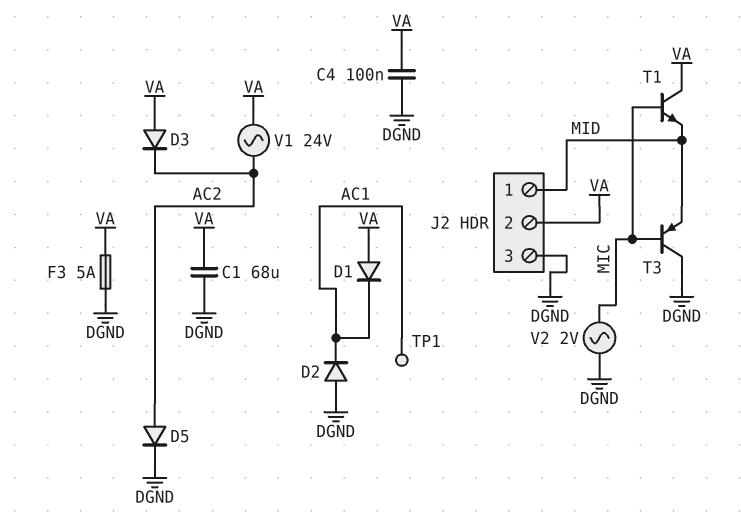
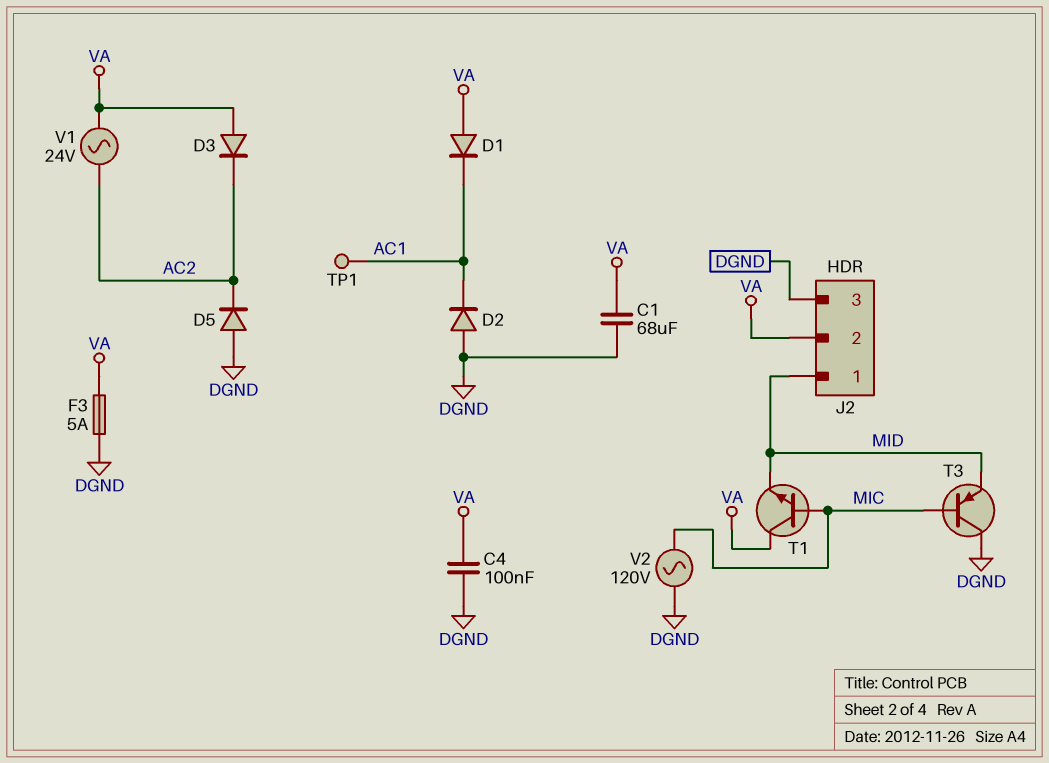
D5: diode (A AC2, K DGND) -> diode (A DGND, K AC2)
V2: AC 2V (DGND, MIC) -> AC 120V (DGND, MIC)

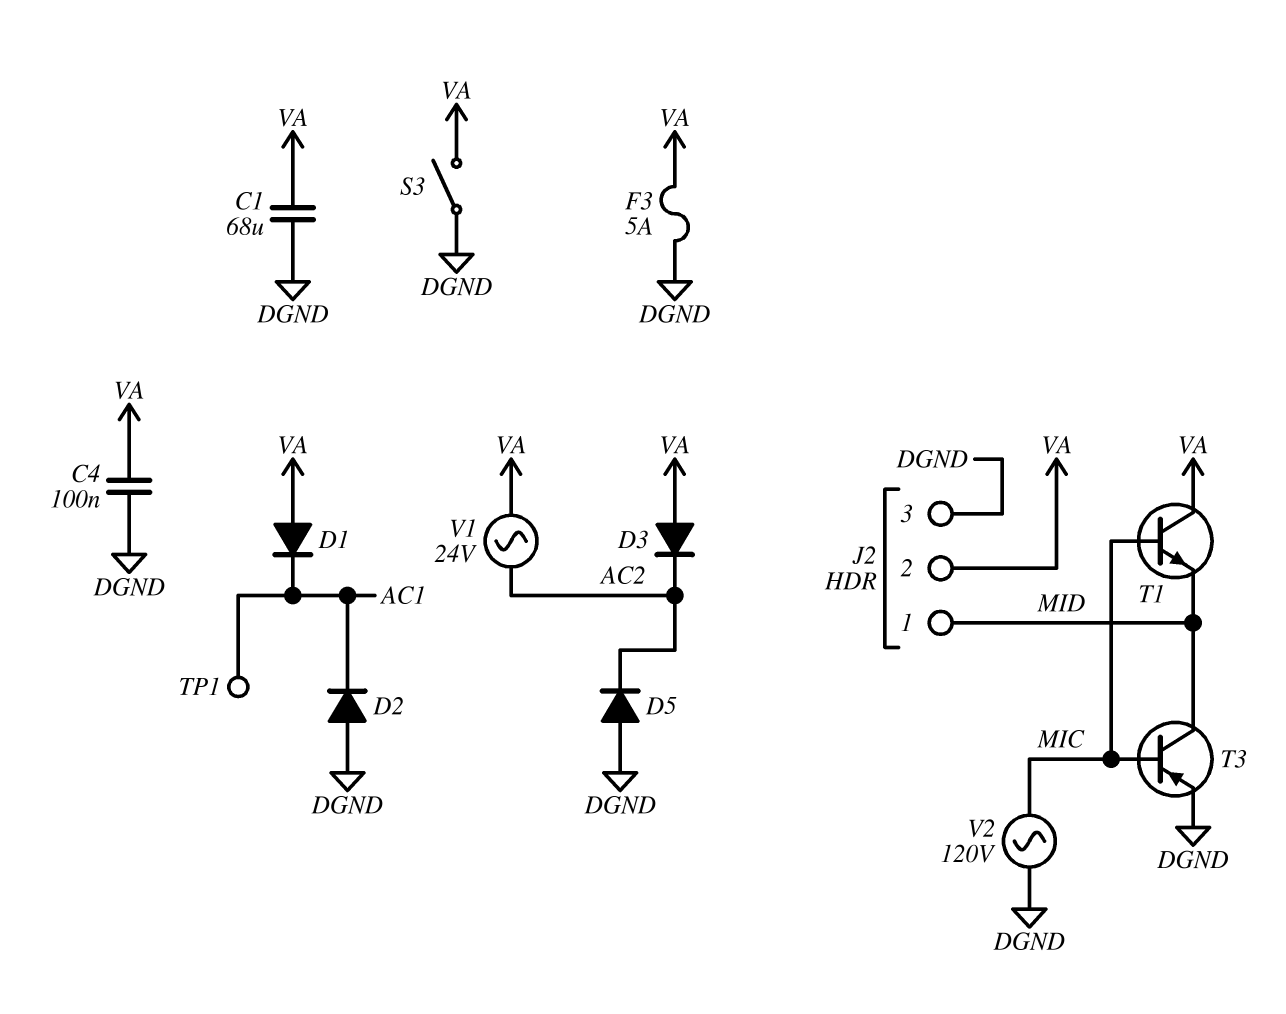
S3: none -> switch (DGND, VA)
T3: PNP (B MIC, C DGND, E MID) -> PNP (B MIC, C MID, E DGND)

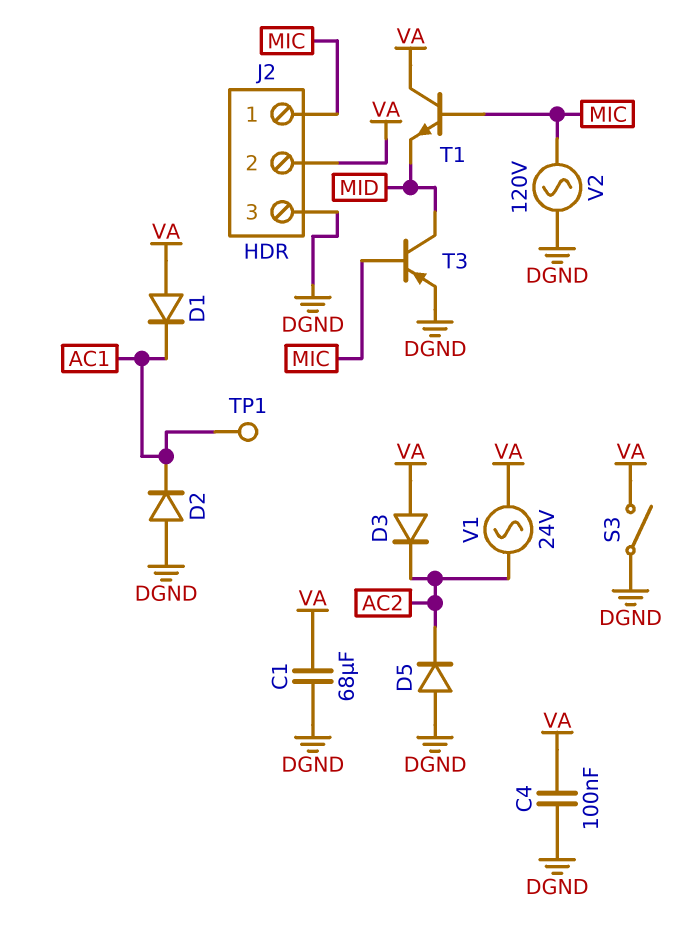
F3: 5A (DGND, VA) -> none
J2 pin 1: MID -> MIC

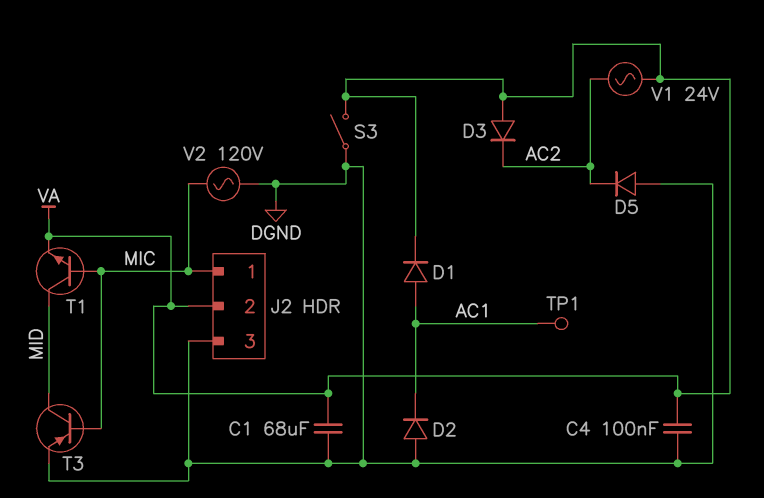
D1: diode (A VA, K AC1) -> diode (A AC1, K VA)
T1: NPN (B MIC, C VA, E MID) -> NPN (B MIC, C MID, E VA)

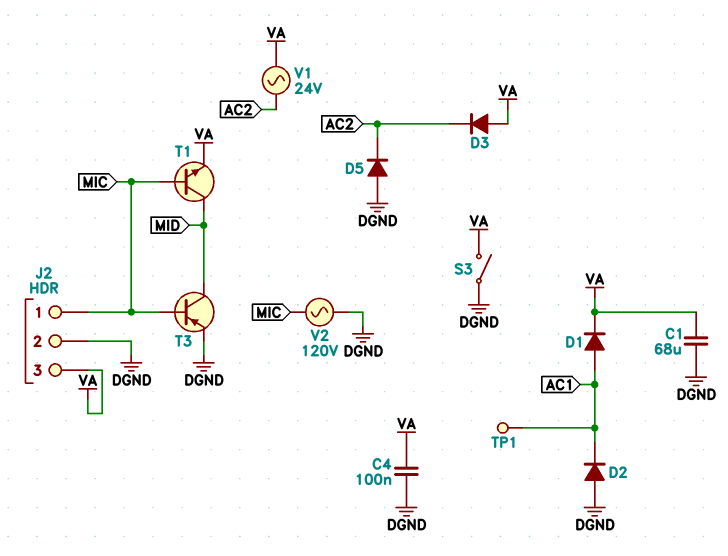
J2 pin 2: VA -> DGND
J2 pin 3: DGND -> VA

